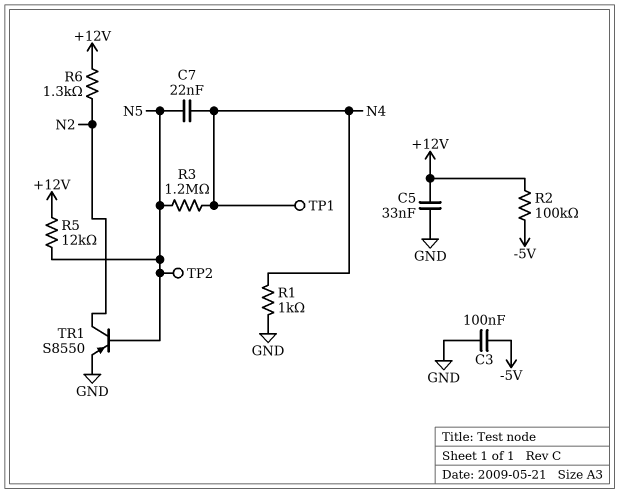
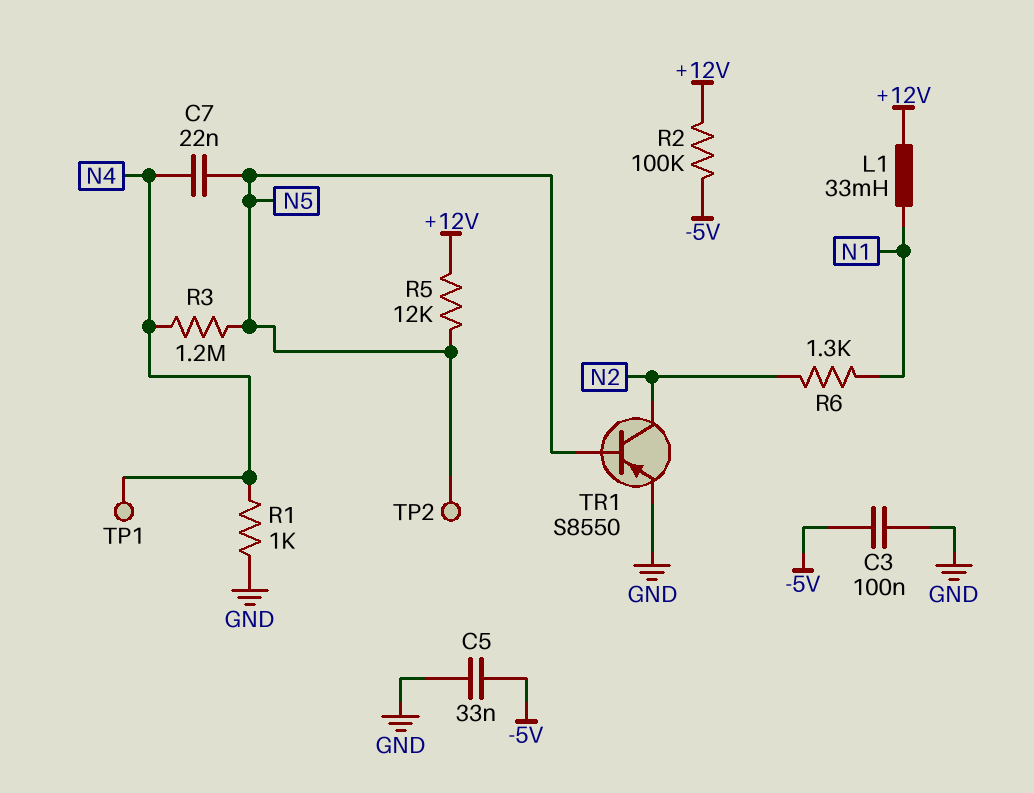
C5: 33nF (+12V, GND) -> 33nF (-5V, GND)
L1: none -> 33mH (+12V, N1)
R6: 1.3k (+12V, N2) -> 1.3k (N1, N2)

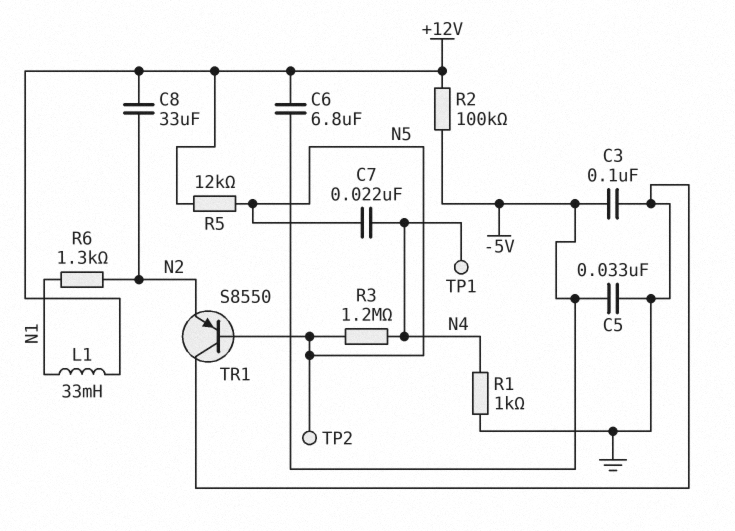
C6: none -> 6.8uF (+12V, -5V)
C8: none -> 33uF (+12V, N2)
TR1: PNP S8550 (B N5, C N2, E GND) -> PNP S8550 (B N5, C GND, E N2)

